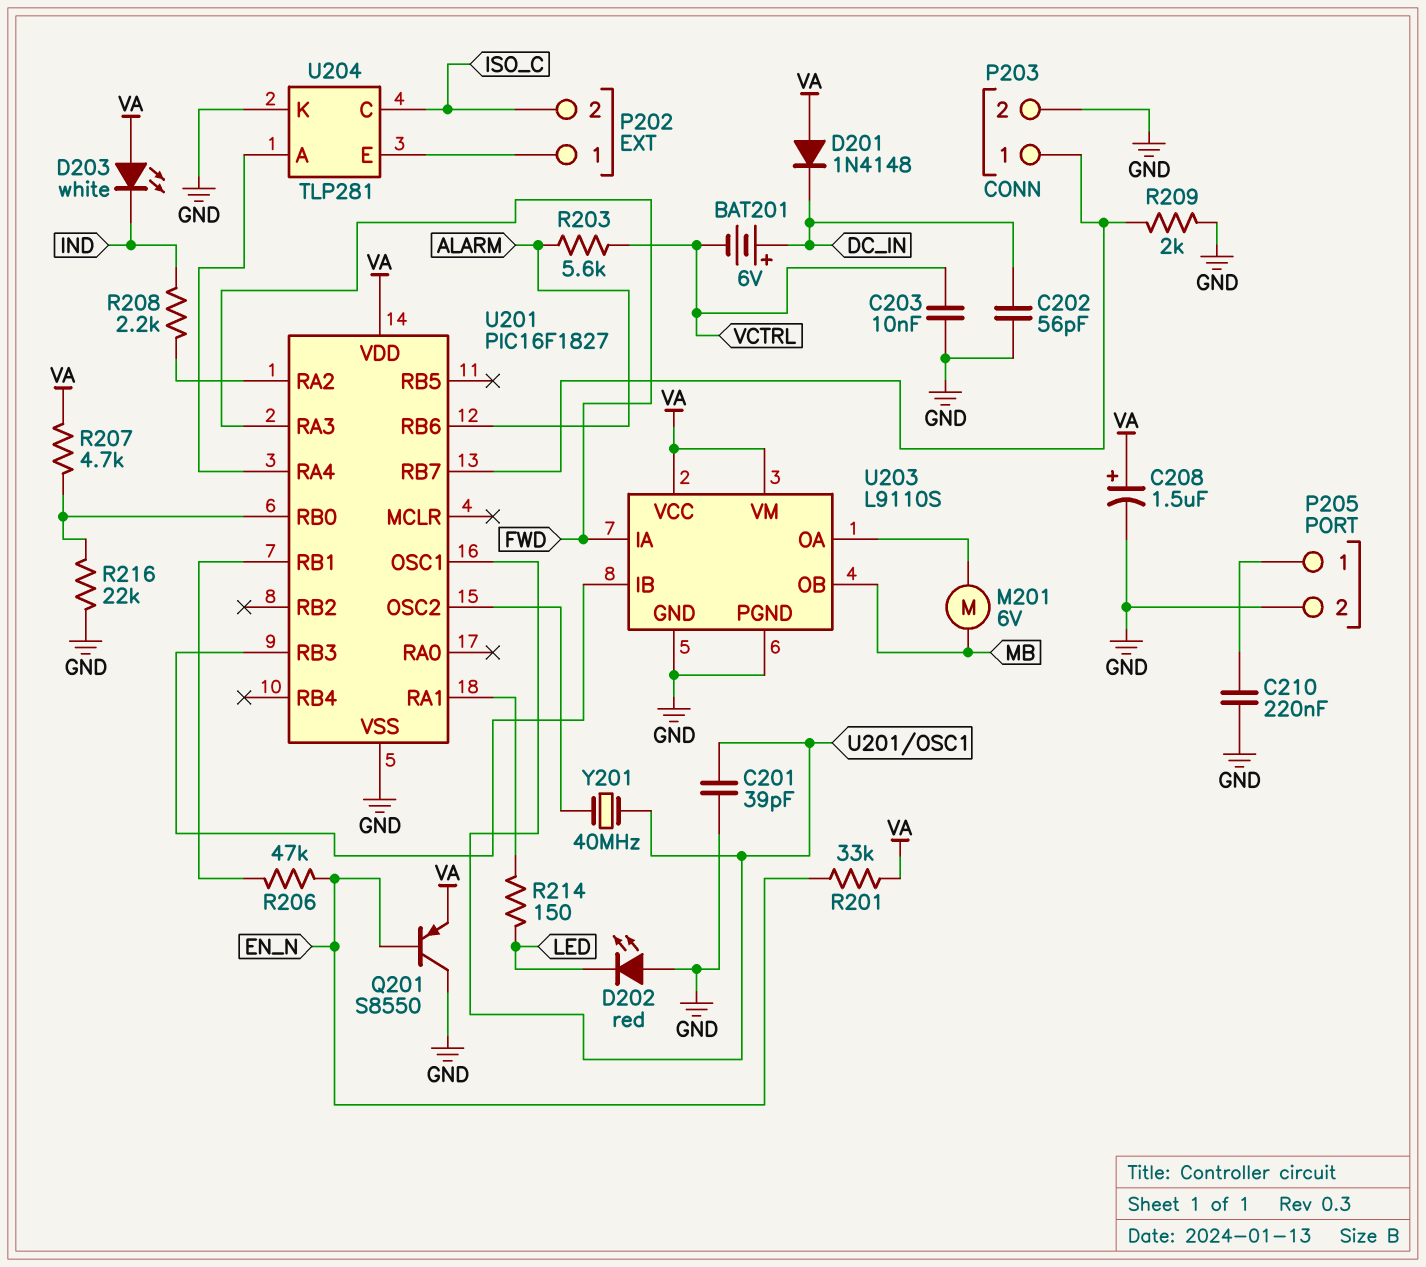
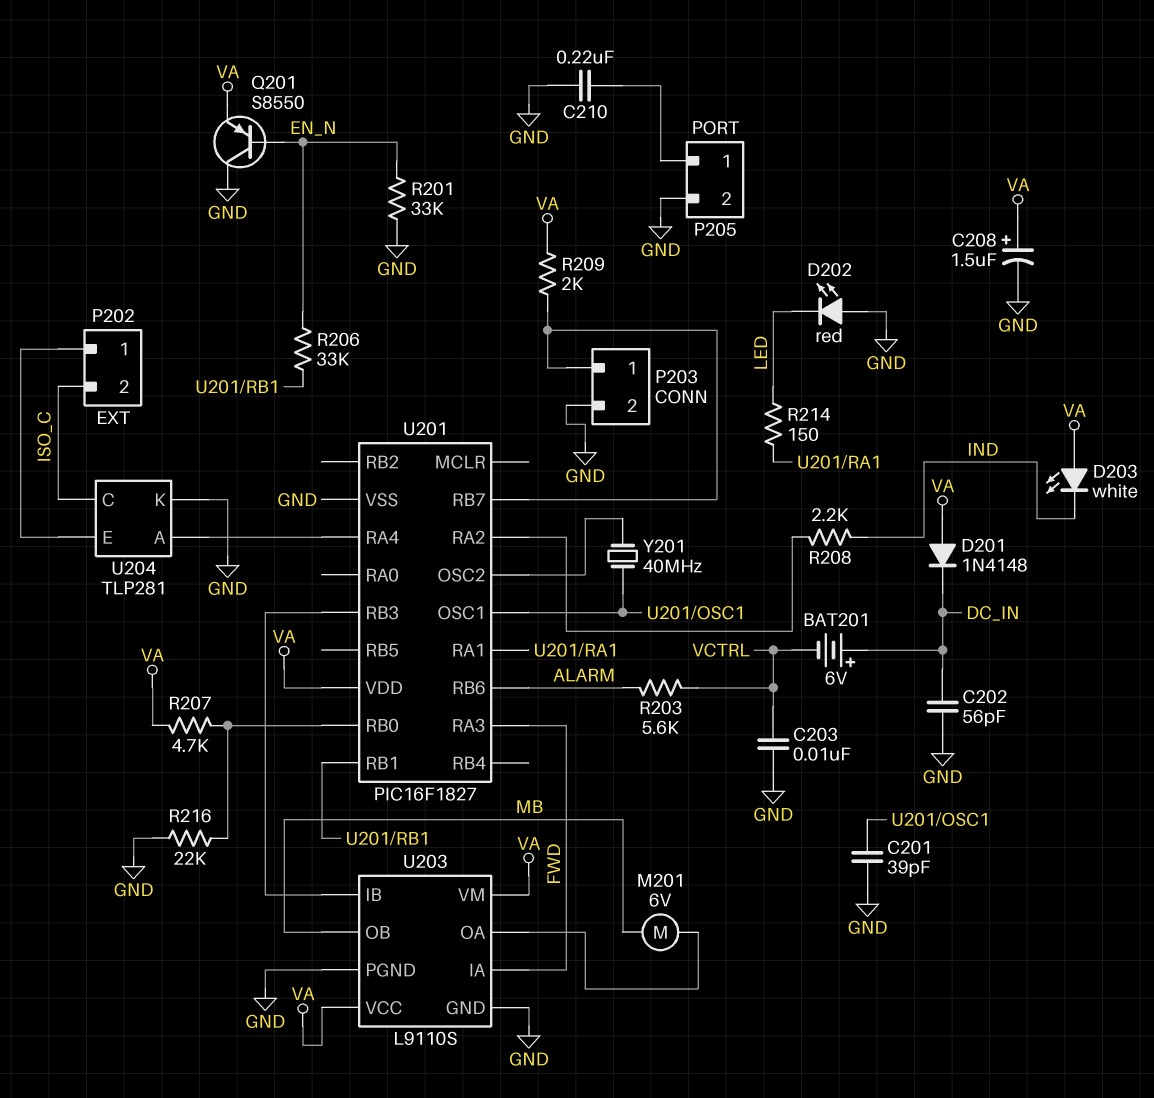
R201: 33k (EN_N, VA) -> 33k (EN_N, GND)
R206: 47k (EN_N, U201/RB1) -> 33k (EN_N, U201/RB1)
R209: 2k (GND, P203/1) -> 2k (P203/1, VA)

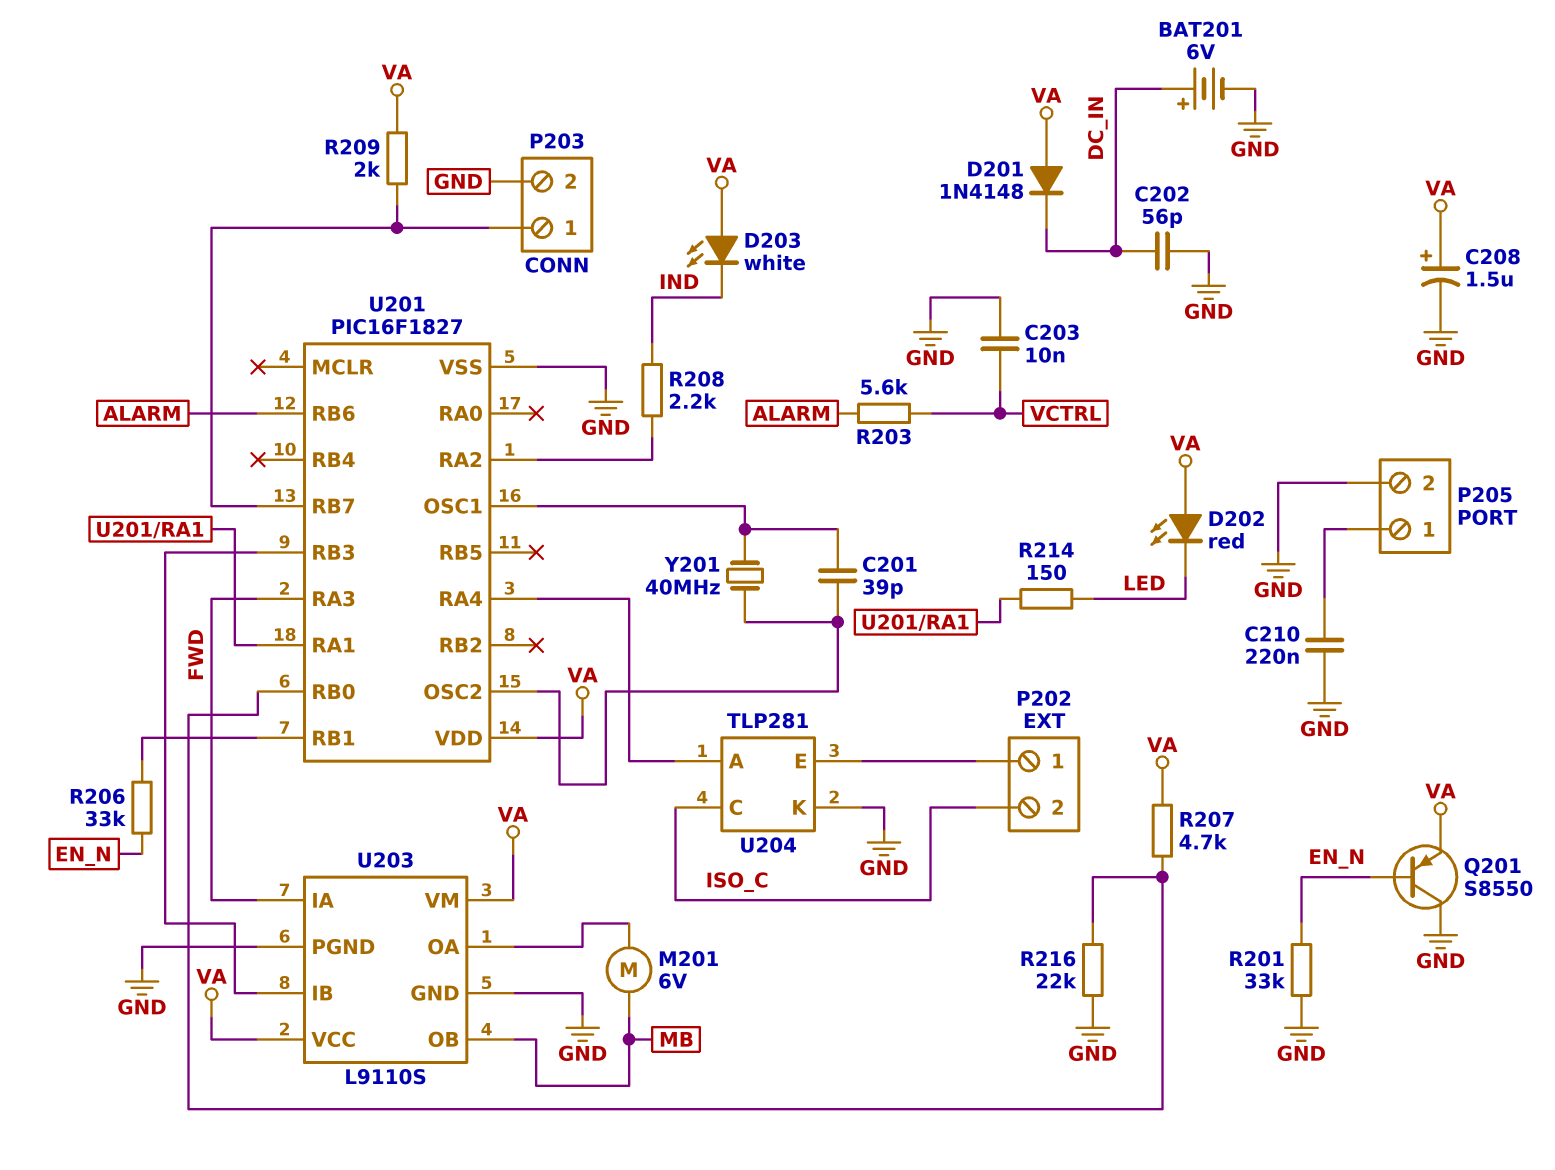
BAT201: 6V (plus DC_IN, minus VCTRL) -> 6V (plus DC_IN, minus GND)
C201: 39pF (GND, U201/OSC1) -> 39pF (U201/OSC1, U201/OSC2)
D202: LED red (A GND, K LED) -> LED red (A VA, K LED)

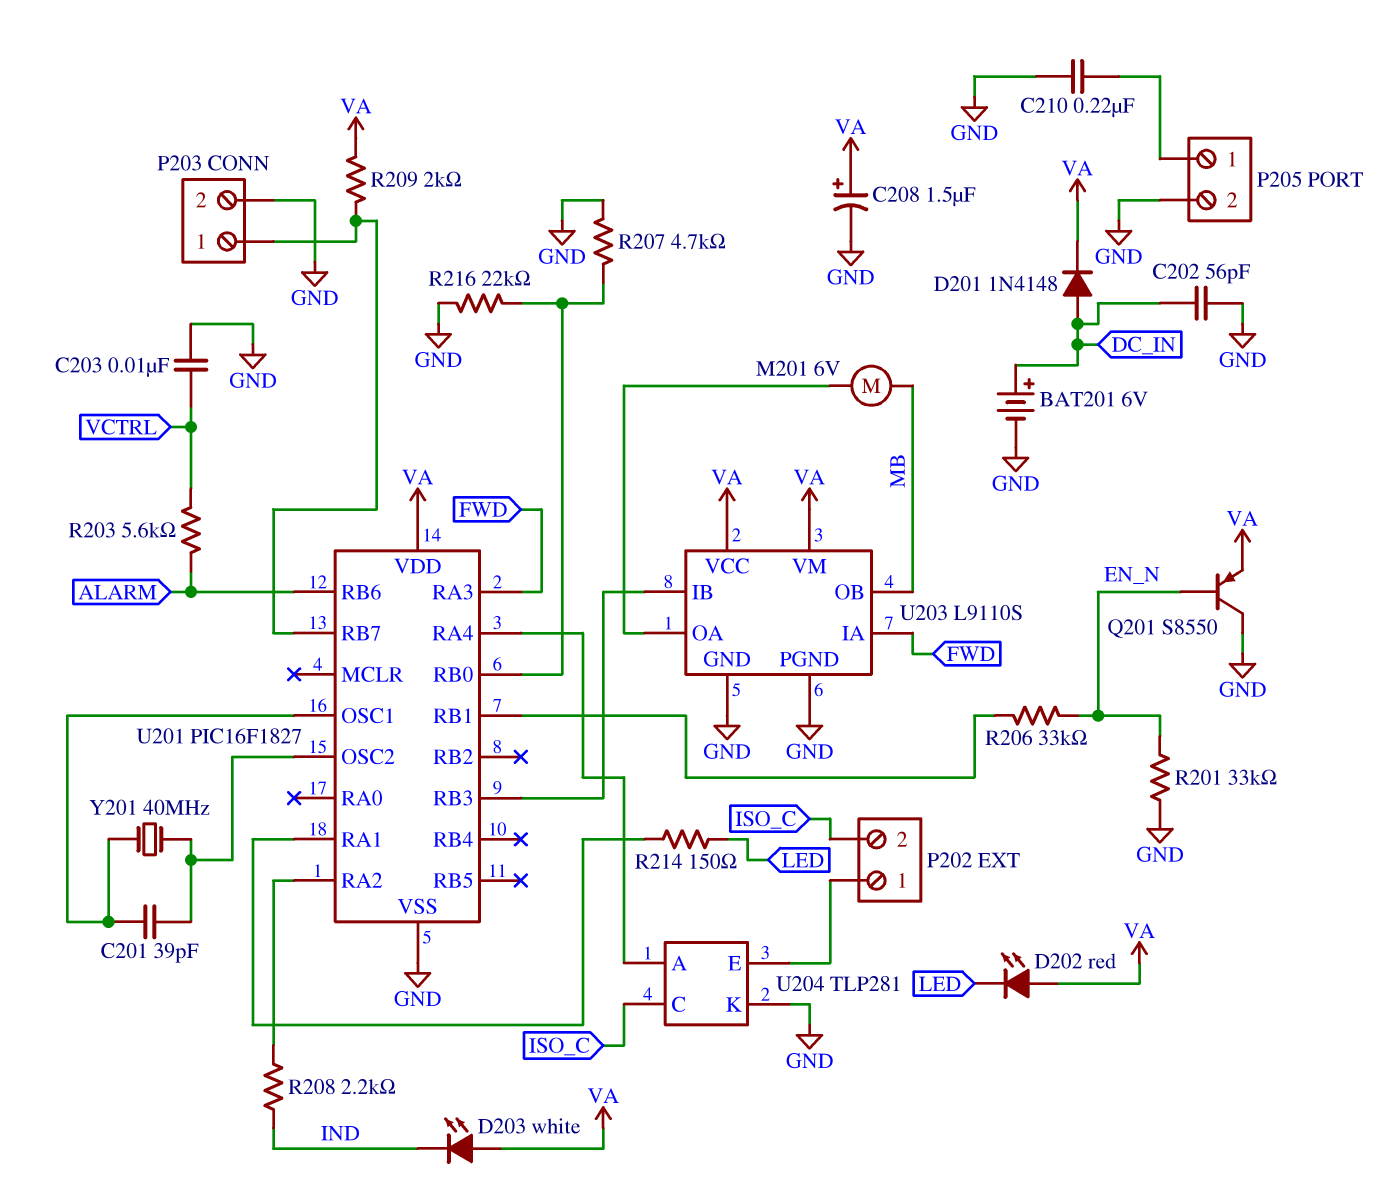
D201: diode 1N4148 (A VA, K DC_IN) -> diode 1N4148 (A DC_IN, K VA)
R207: 4.7k (U201/RB0, VA) -> 4.7k (GND, U201/RB0)

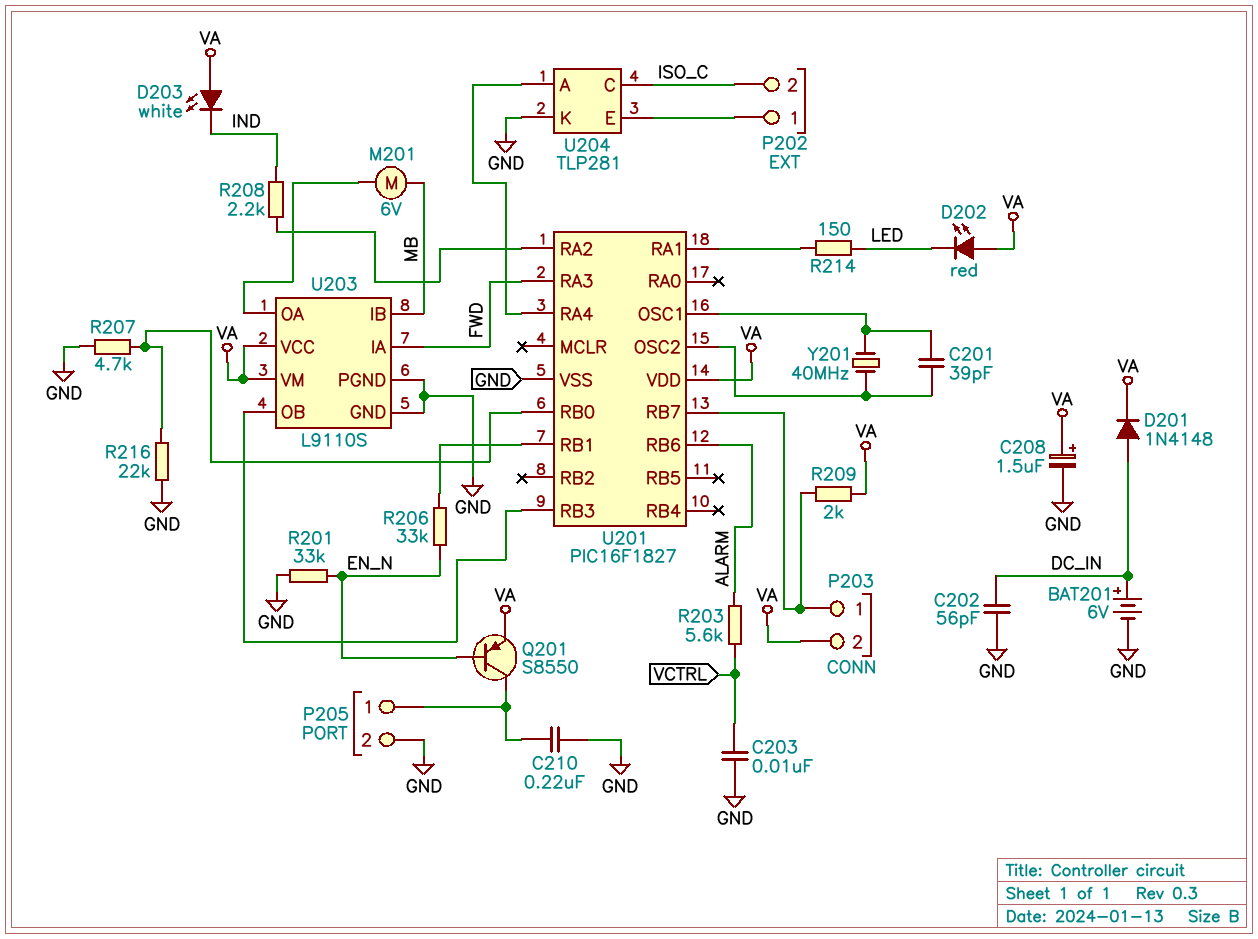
P203 pin 2: GND -> VA
Q201: PNP S8550 (B EN_N, C GND, E VA) -> PNP S8550 (B EN_N, C P205/1, E VA)
U203 pin IB: U201/RB3 -> MB
U203 pin OB: MB -> U201/RB3

